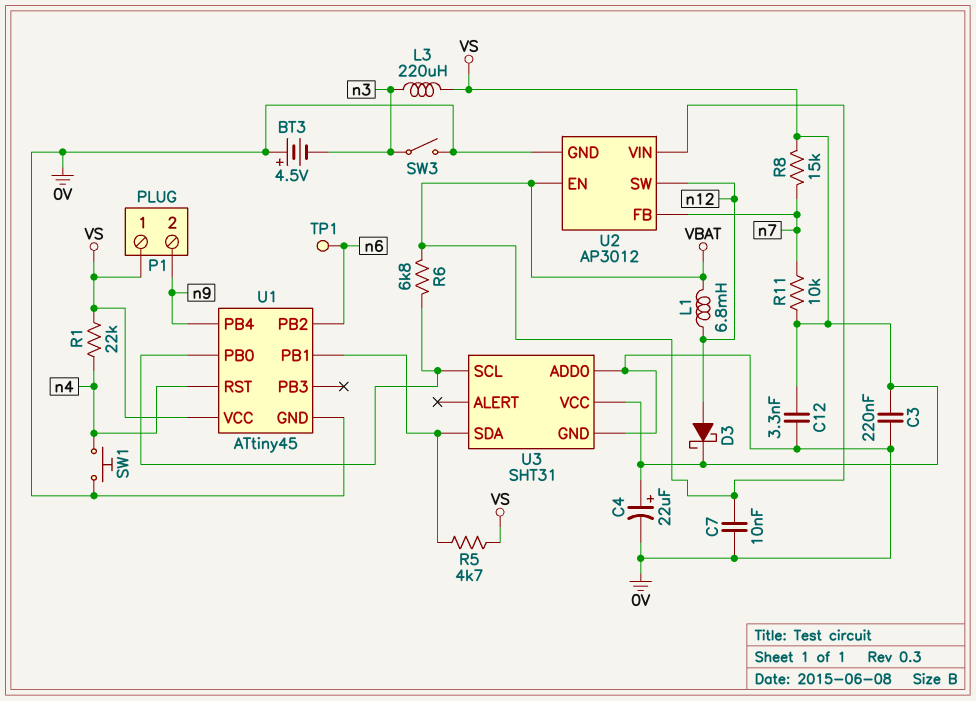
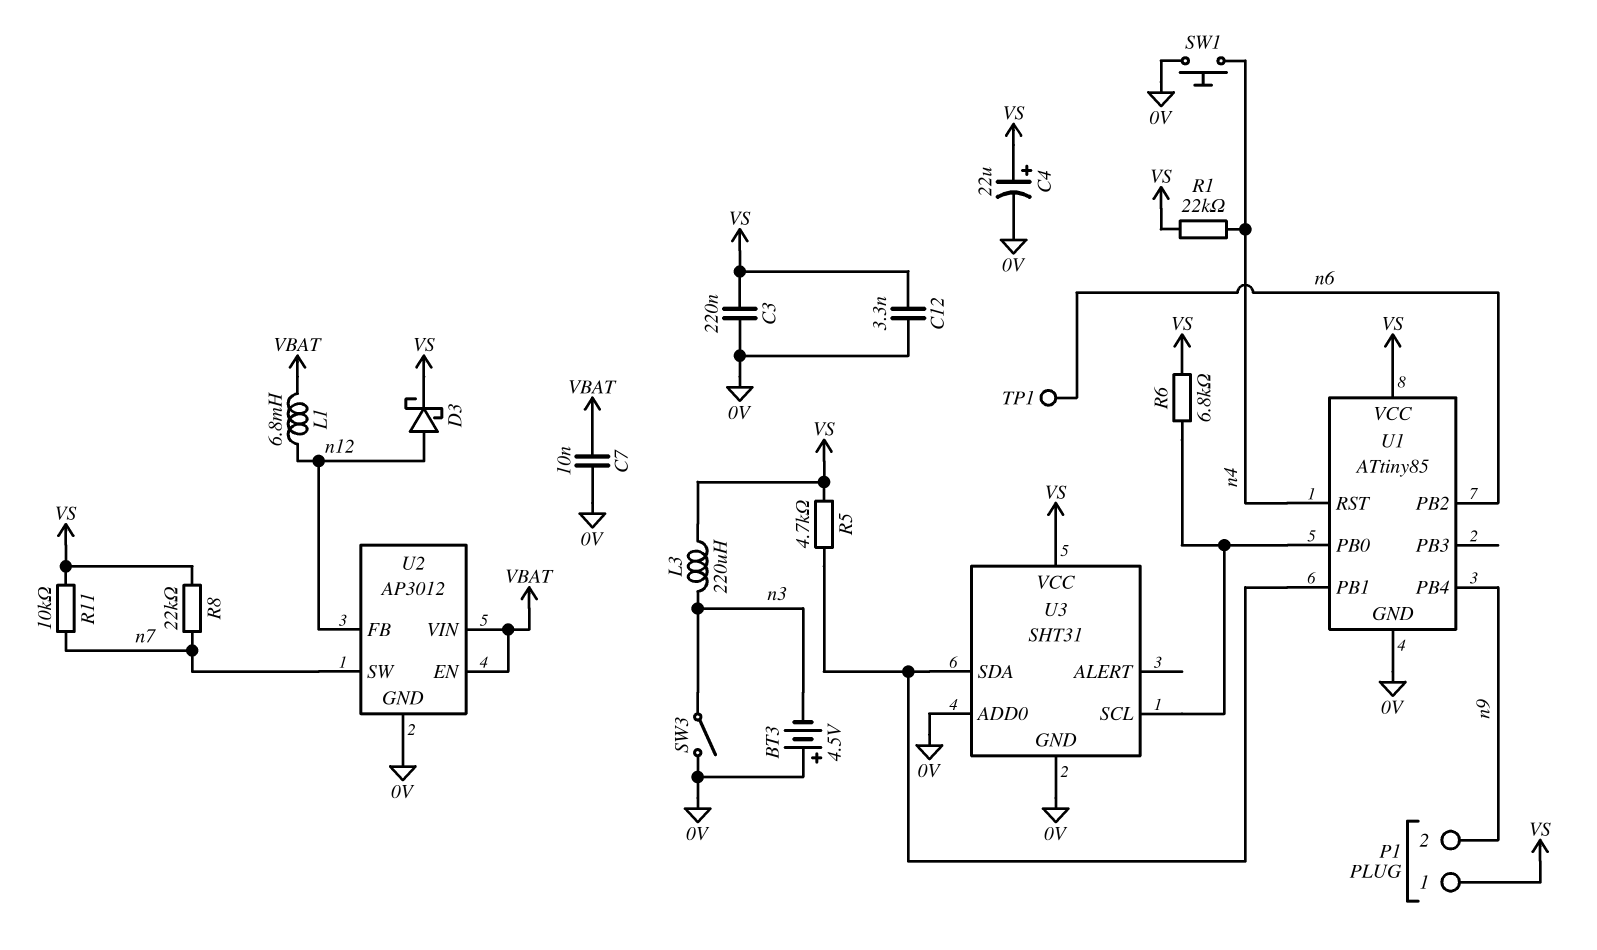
R6: 6.8k (U1/PB0, VBAT) -> 6.8k (U1/PB0, VS)
R8: 15k (VS, n7) -> 22k (VS, n7)
U1: ATtiny45 -> ATtiny85
U2 pin FB: n7 -> n12
U2 pin SW: n12 -> n7

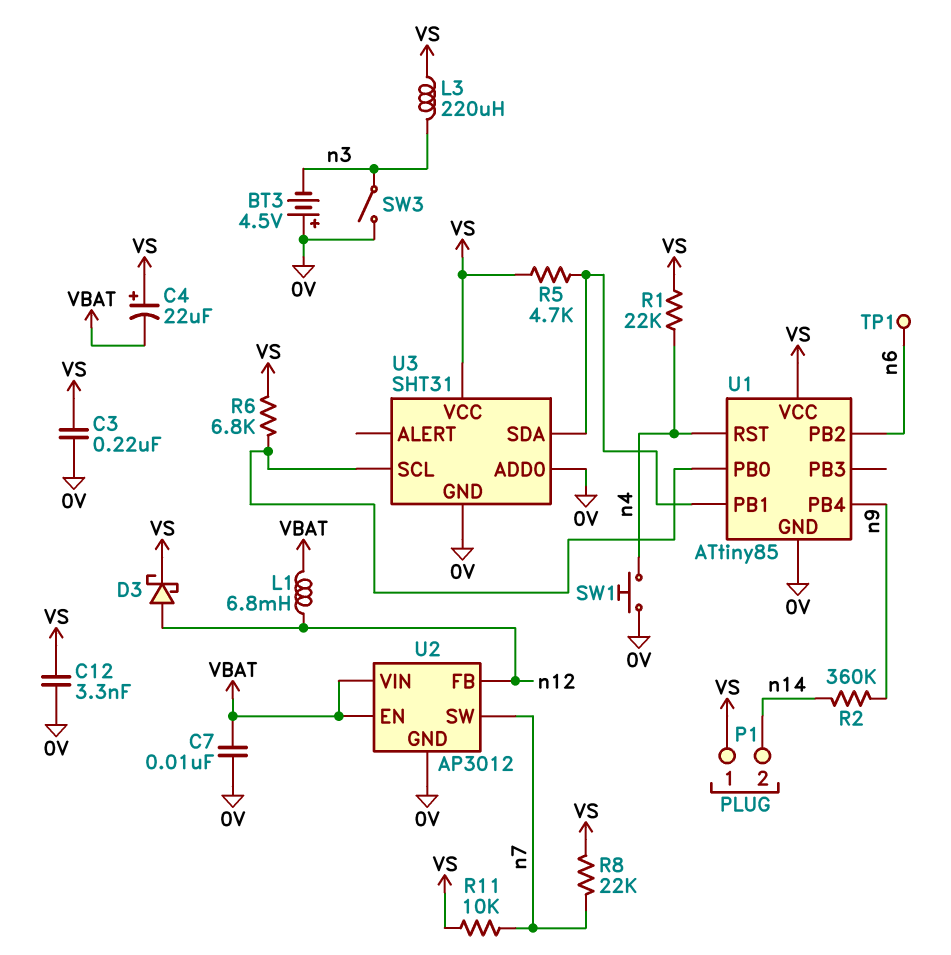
C4: 22uF (plus VS, minus 0V) -> 22uF (plus VS, minus VBAT)
P1 pin 2: n9 -> n14
R2: none -> 360k (n9, n14)

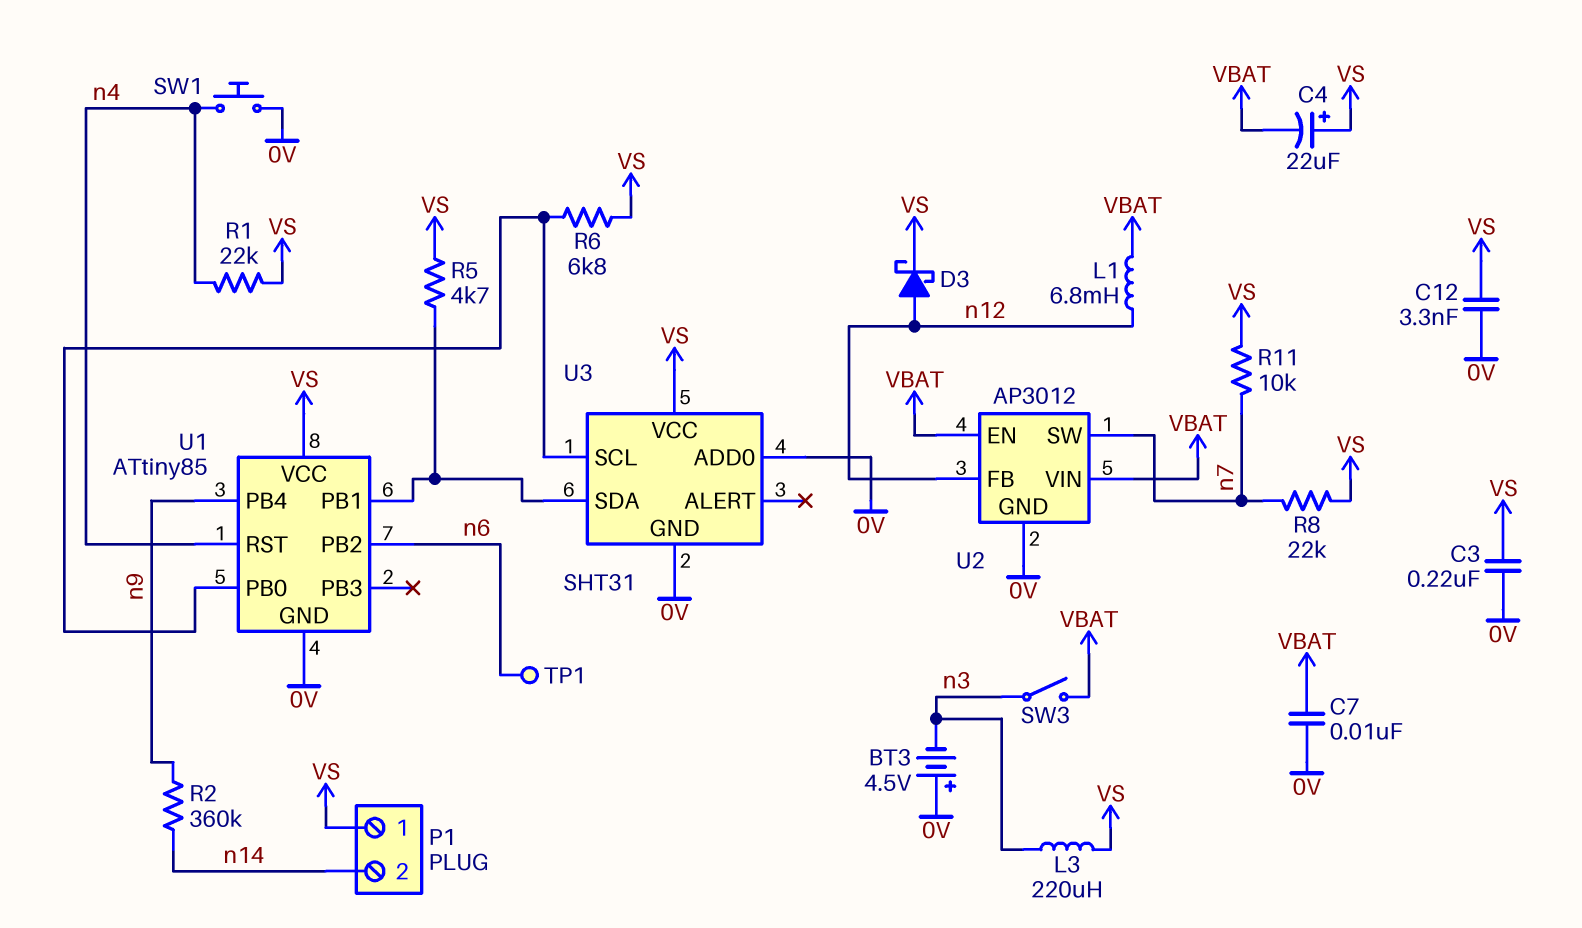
SW3: switch (0V, n3) -> switch (VBAT, n3)

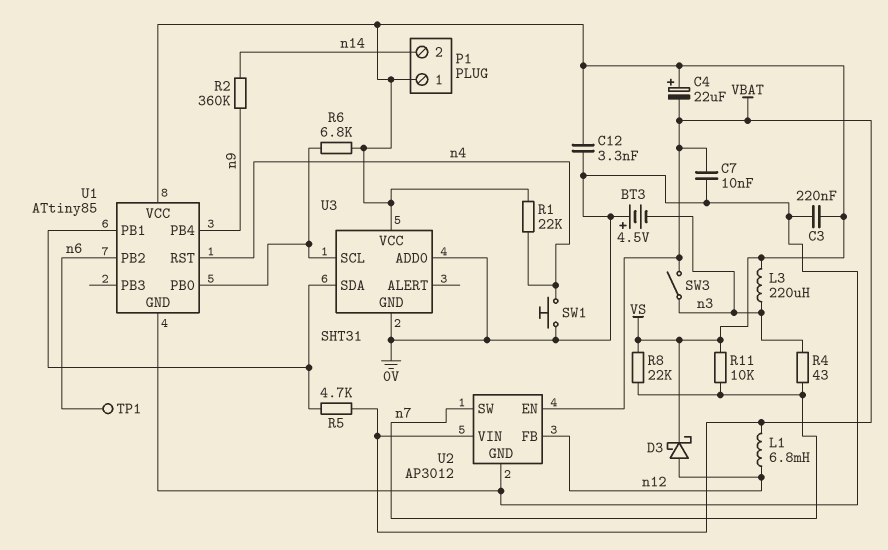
R4: none -> 43 (n3, n7)
R5: 4.7k (U1/PB1, VS) -> 4.7k (U1/PB1, VBAT)

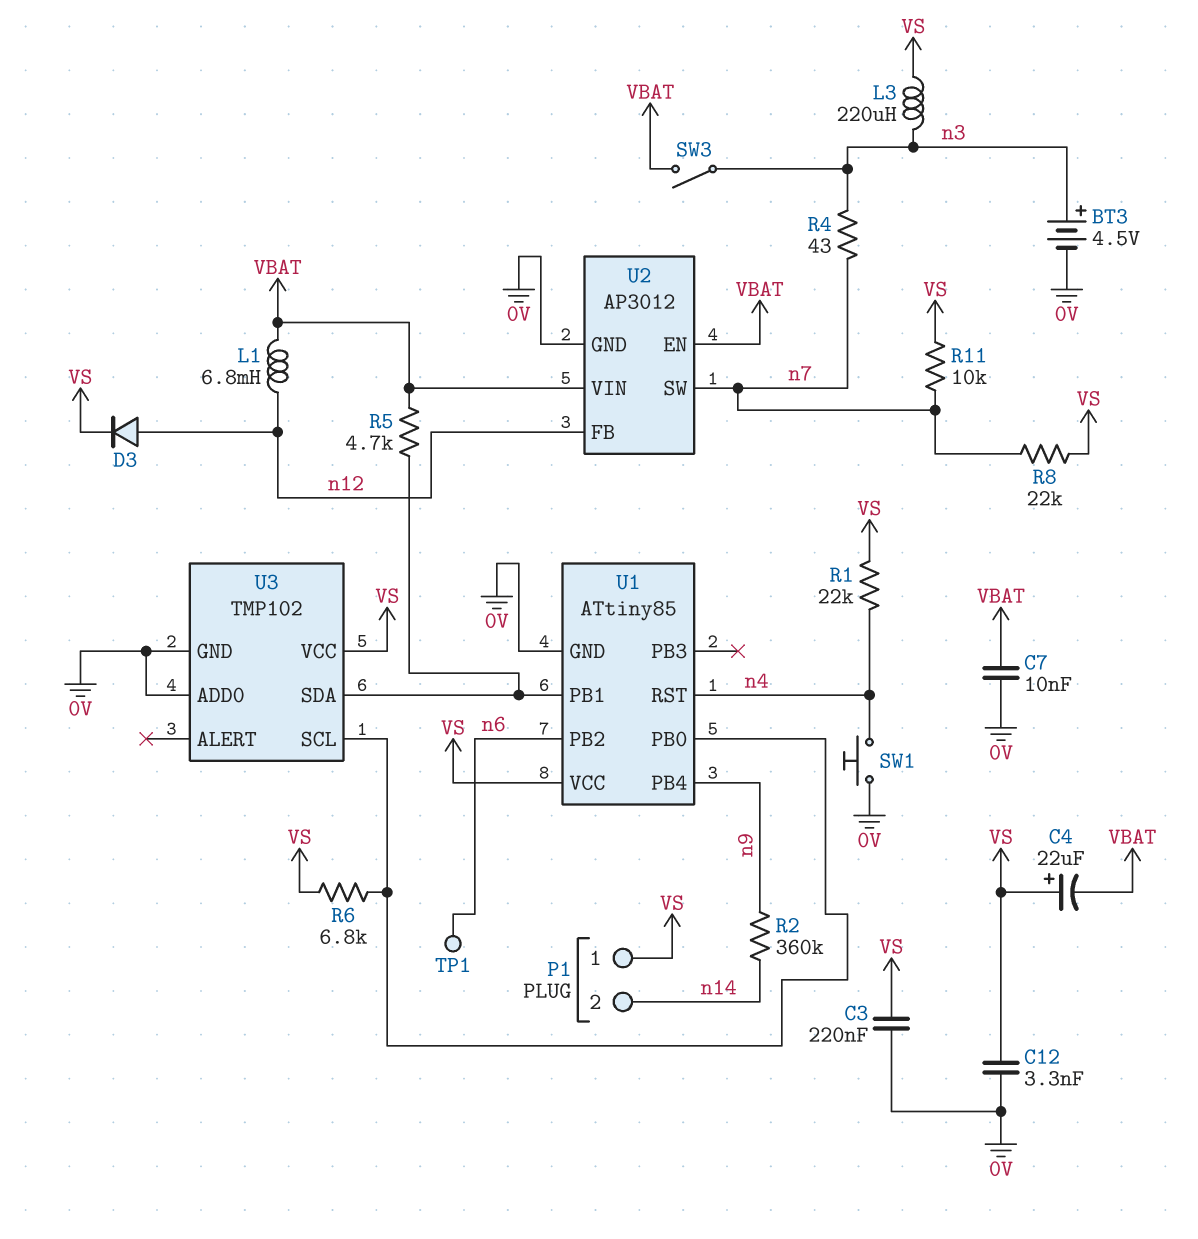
BT3: 4.5V (plus 0V, minus n3) -> 4.5V (plus n3, minus 0V)
D3: schottky (A n12, K VS) -> diode (A n12, K VS)
U3: SHT31 -> TMP102

